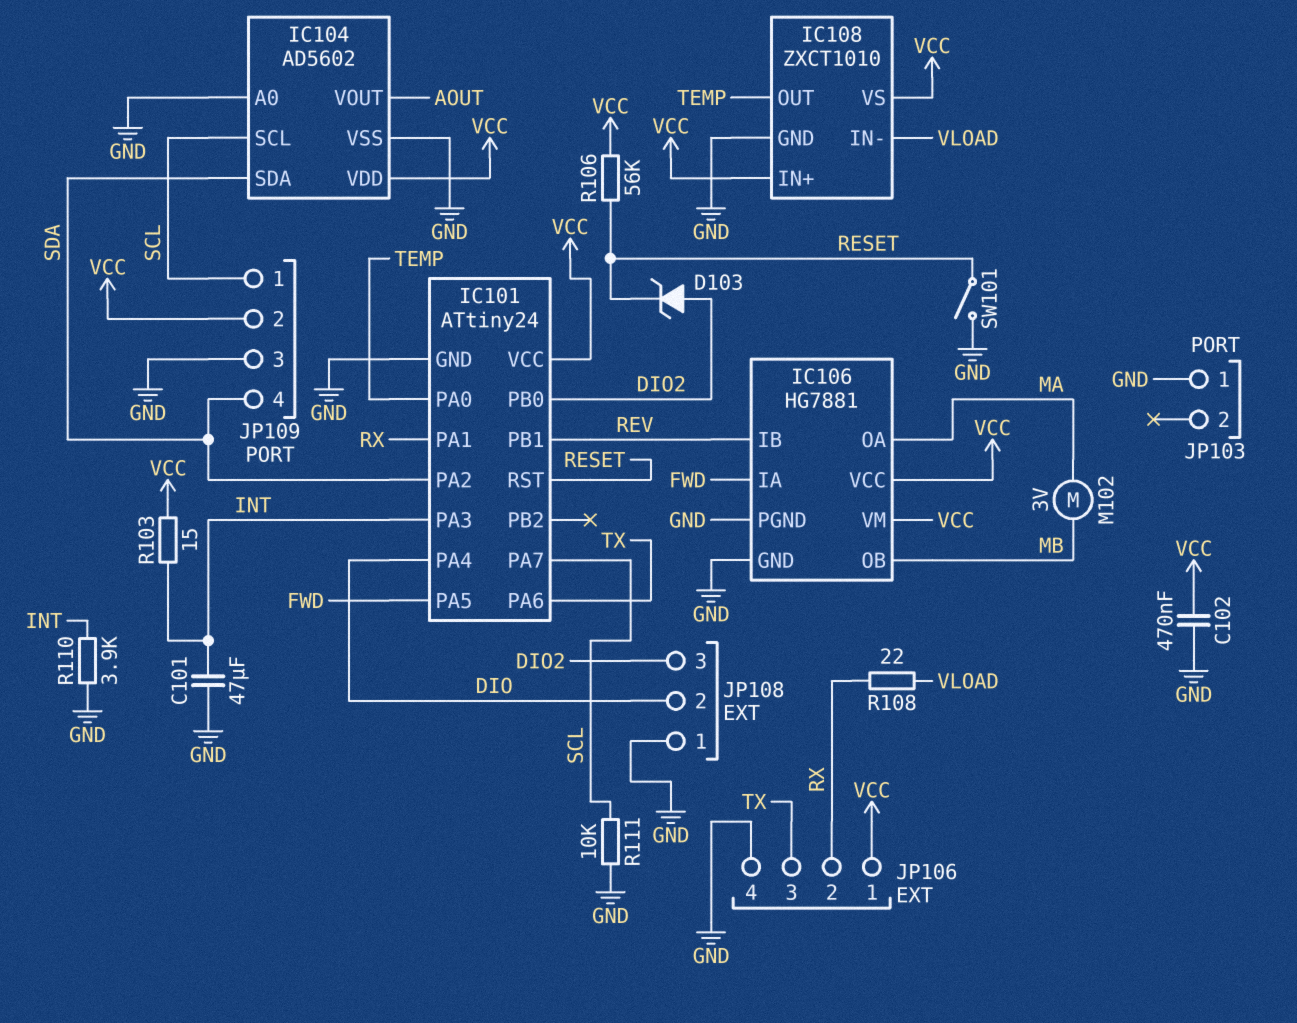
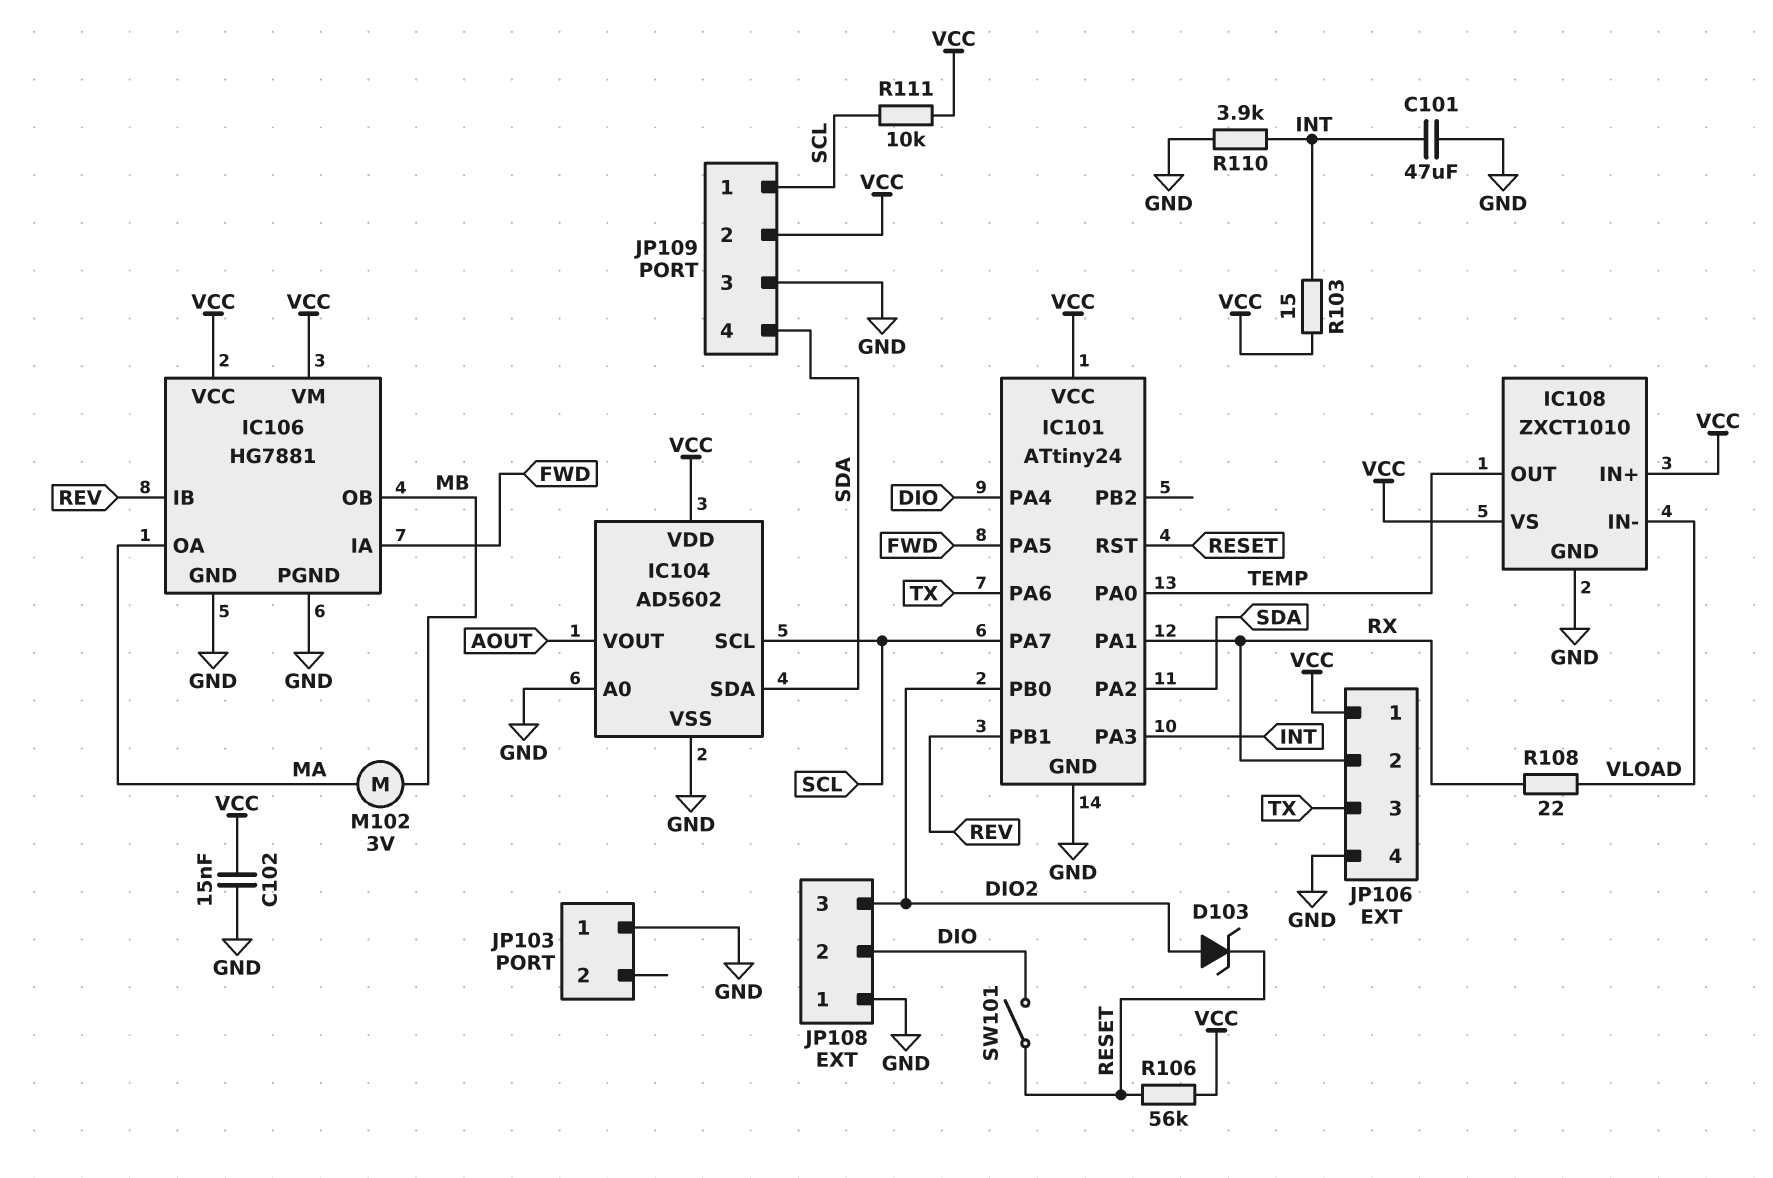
C102: 470nF (GND, VCC) -> 15nF (GND, VCC)
R111: 10k (GND, SCL) -> 10k (SCL, VCC)
SW101: switch (GND, RESET) -> switch (DIO, RESET)

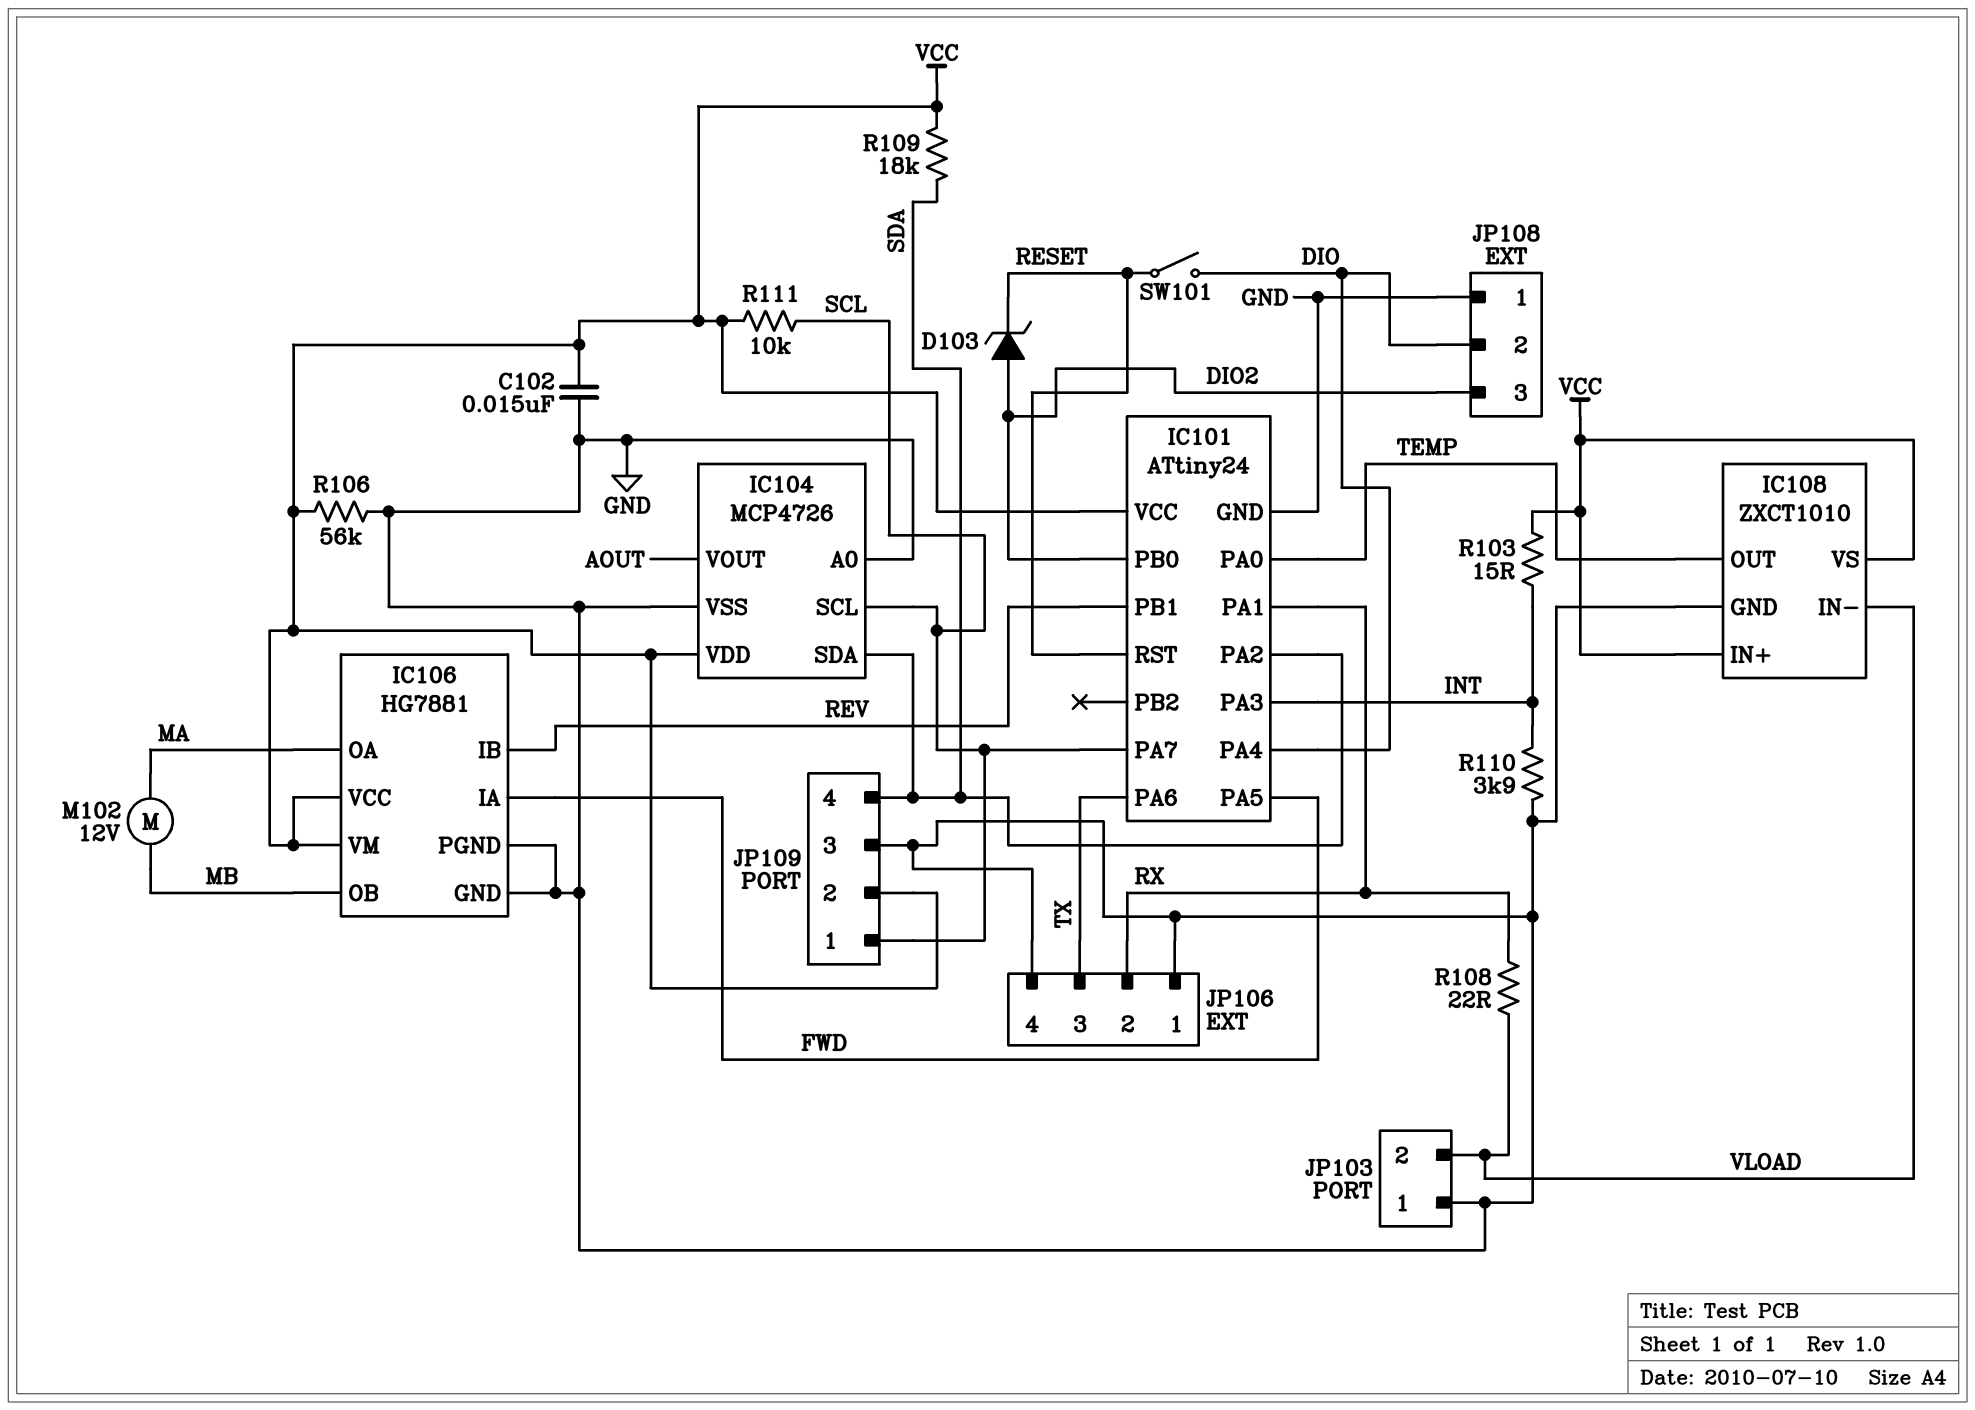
C101: 47uF (GND, INT) -> none
IC104: AD5602 -> MCP4726
JP103 pin 2: none -> VLOAD
JP106 pin 1: VCC -> GND
M102: motor 3V (MA, MB) -> motor 12V (MA, MB)
R106: 56k (RESET, VCC) -> 56k (GND, VCC)
R109: none -> 18k (SDA, VCC)

